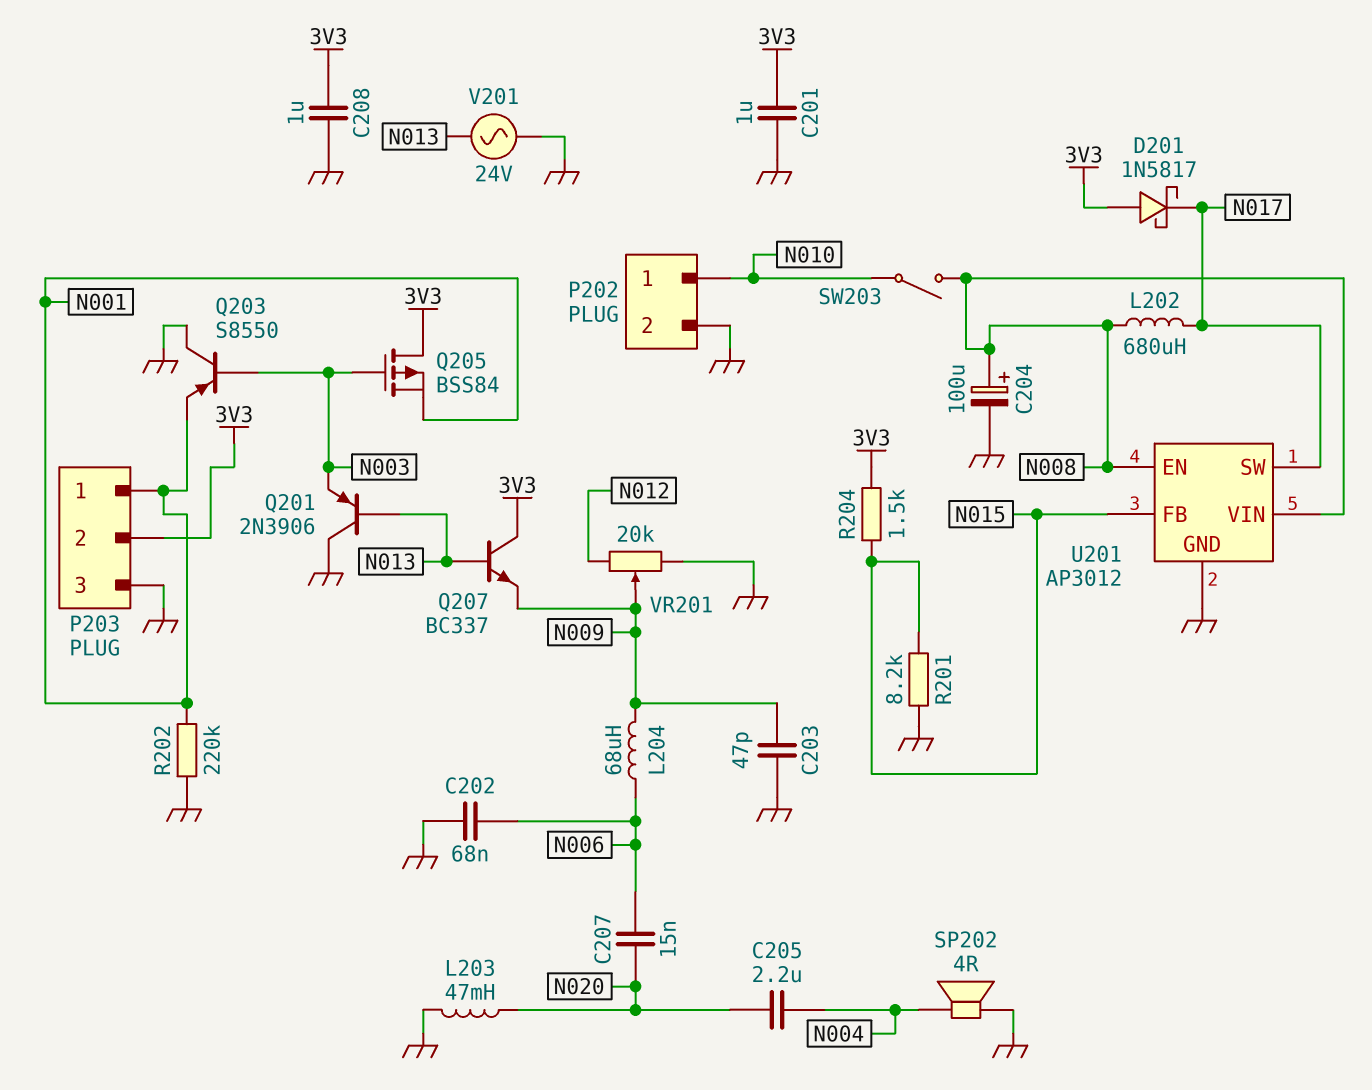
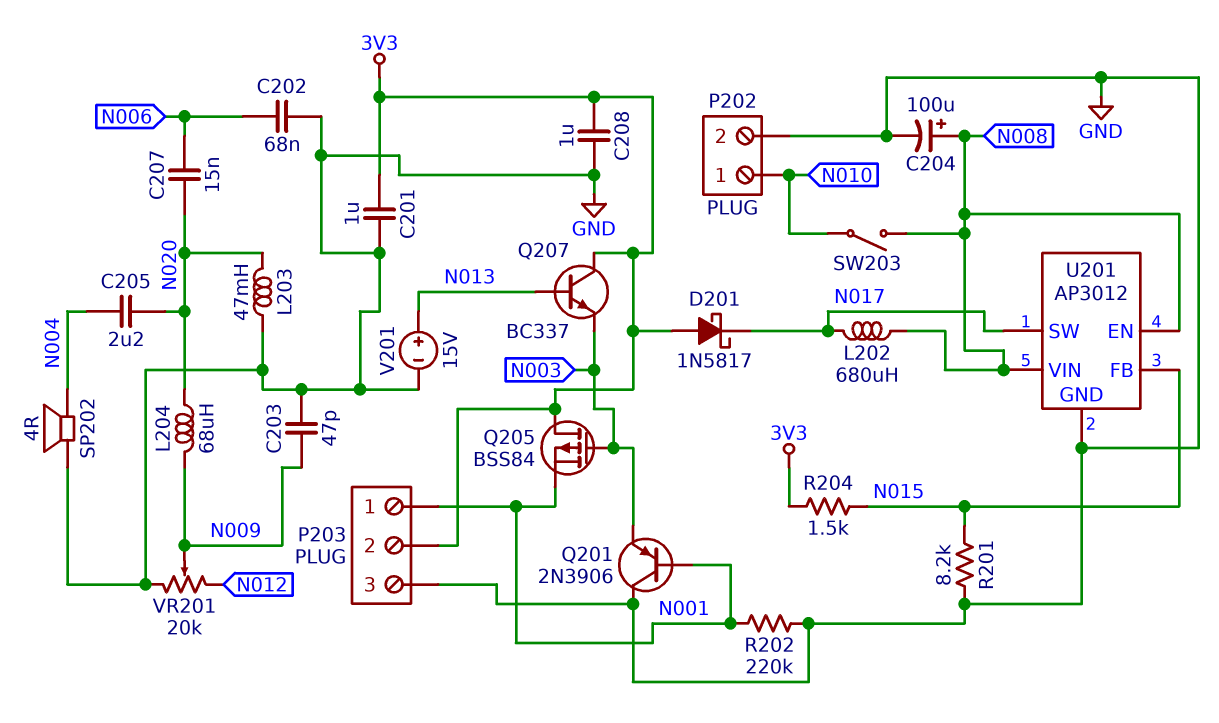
L204: 68uH (N006, N009) -> 68uH (N009, N020)
Q201: PNP 2N3906 (B N013, C GND, E N003) -> PNP 2N3906 (B N001, C GND, E N003)
Q203: PNP S8550 (B N003, C GND, E N001) -> none
Q207: NPN BC337 (B N013, C 3V3, E N009) -> NPN BC337 (B N013, C 3V3, E N003)
V201: AC 24V (GND, N013) -> 15V (plus N013, minus GND)

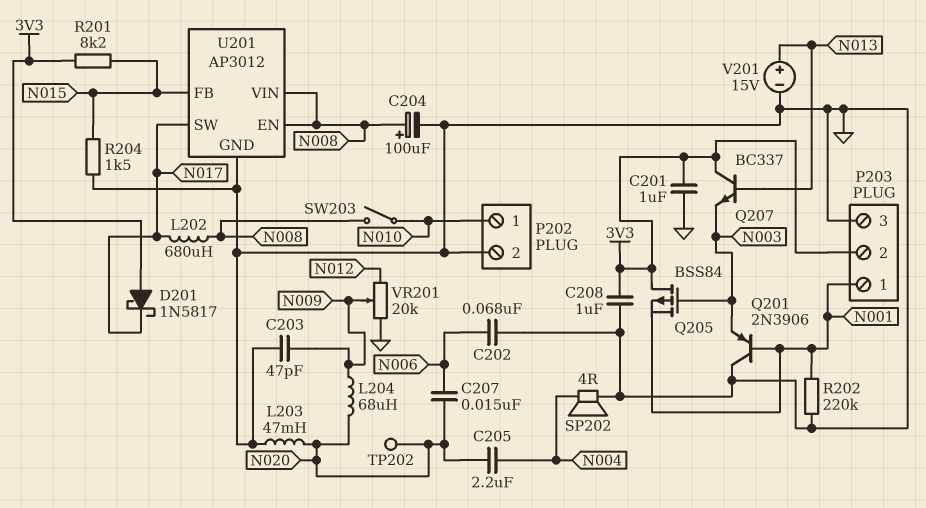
R201: 8.2k (GND, N015) -> 8.2k (3V3, N015)
R204: 1.5k (3V3, N015) -> 1.5k (GND, N015)
TP202: none -> test point (N020)

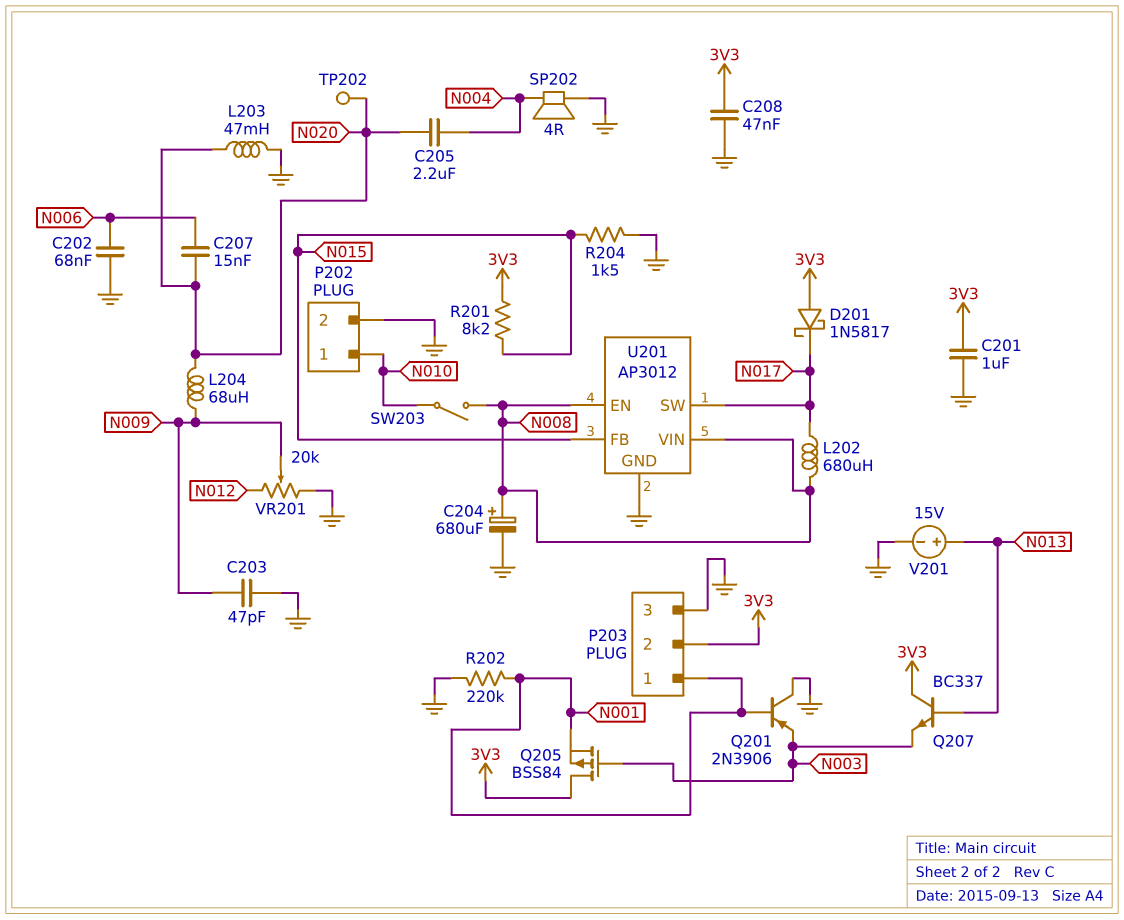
C204: 100uF (plus N008, minus GND) -> 680uF (plus N008, minus GND)
C208: 1uF (3V3, GND) -> 47nF (3V3, GND)

